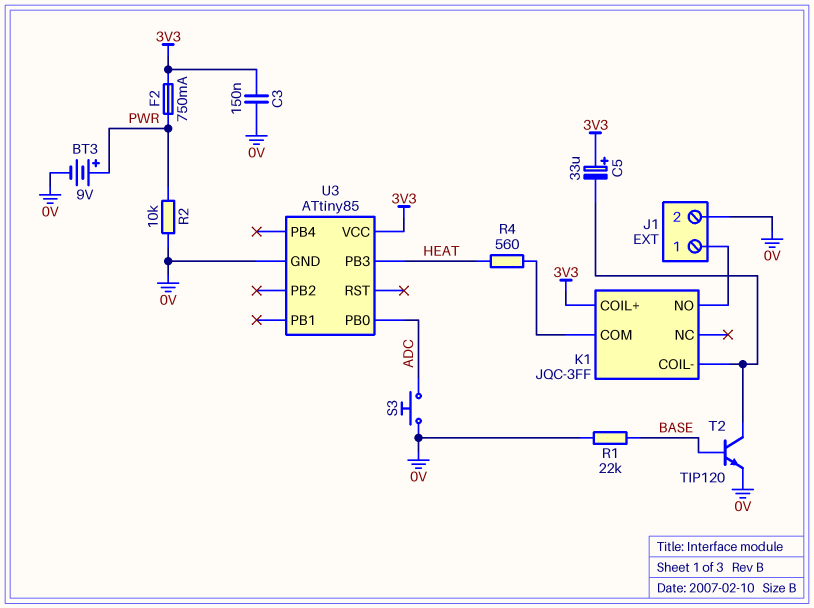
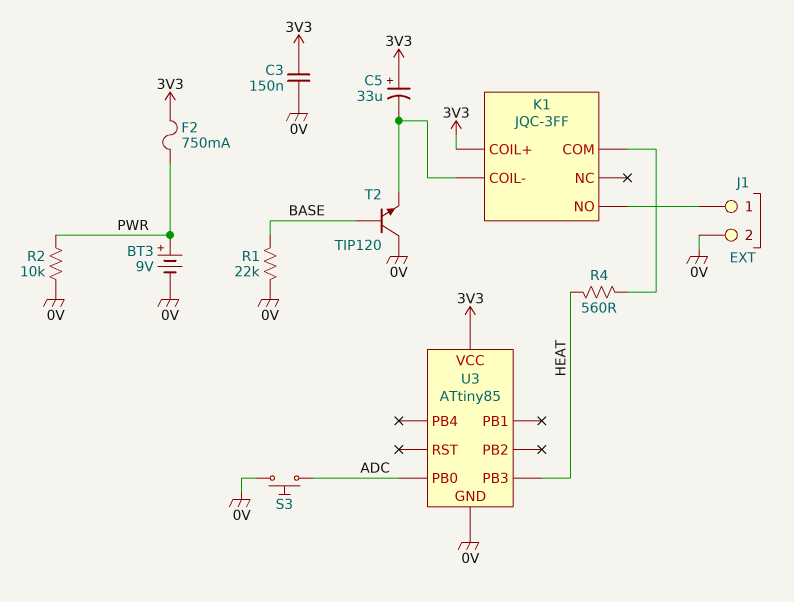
T2: NPN TIP120 (B BASE, C K1/COIL-, E 0V) -> NPN TIP120 (B BASE, C 0V, E K1/COIL-)

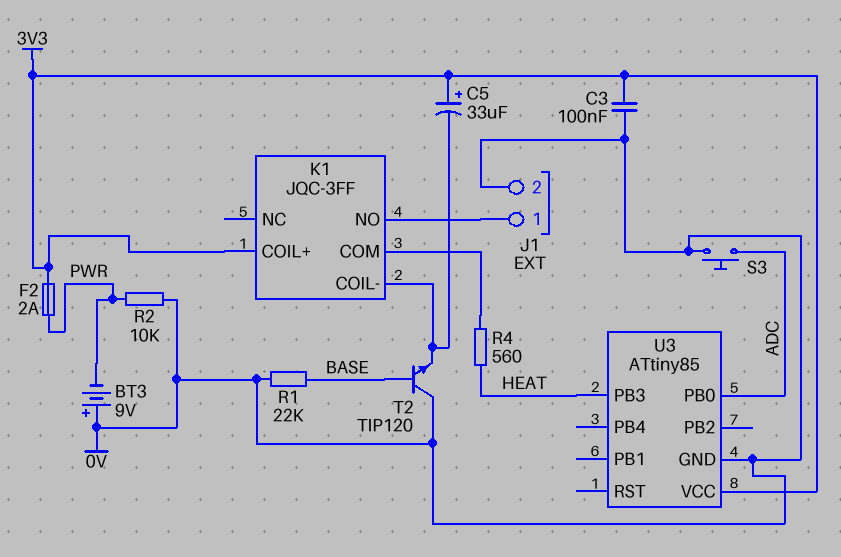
BT3: 9V (plus PWR, minus 0V) -> 9V (plus 0V, minus PWR)
C3: 150nF (0V, 3V3) -> 100nF (0V, 3V3)
F2: 750mA (3V3, PWR) -> 2A (3V3, PWR)

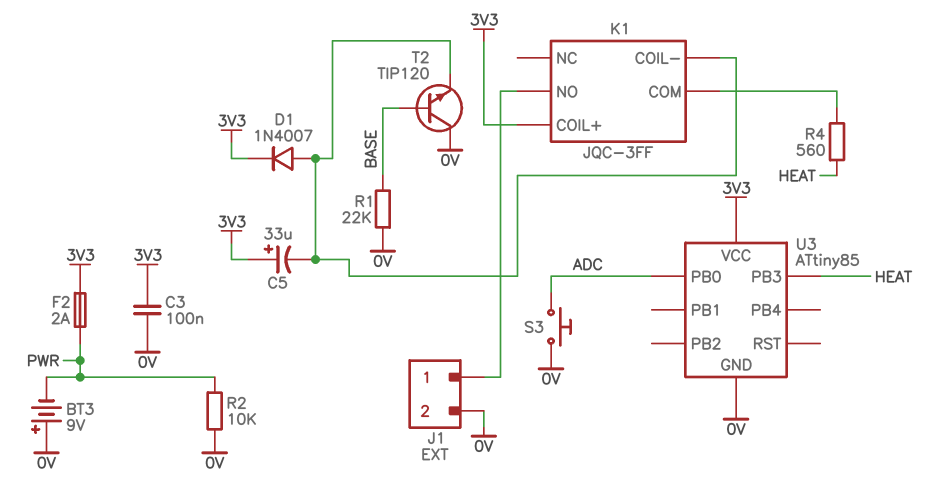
D1: none -> diode 1N4007 (A K1/COIL-, K 3V3)

